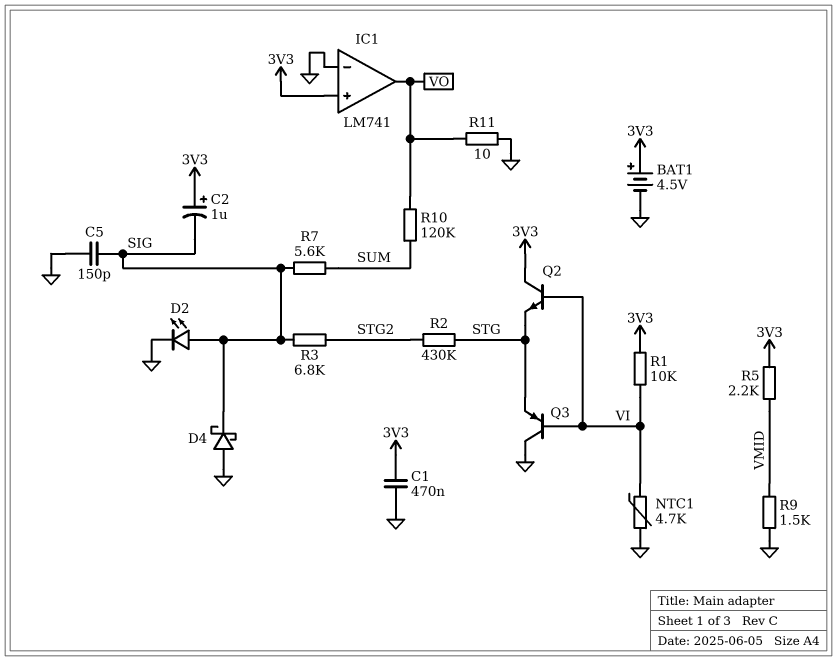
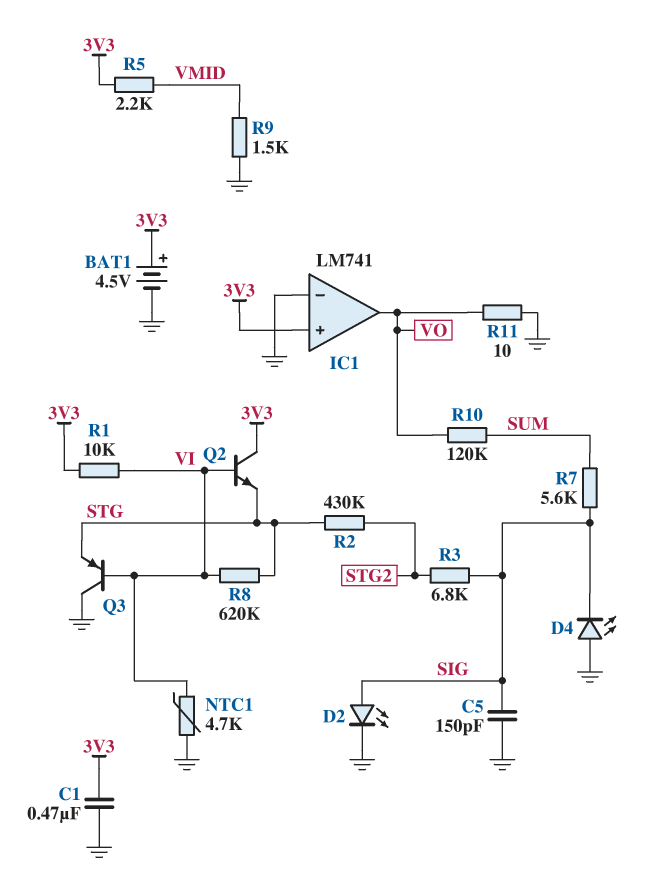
C2: 1uF (plus 3V3, minus SIG) -> none
D4: schottky (A GND, K SIG) -> LED (A GND, K SIG)
R8: none -> 620k (STG, VI)

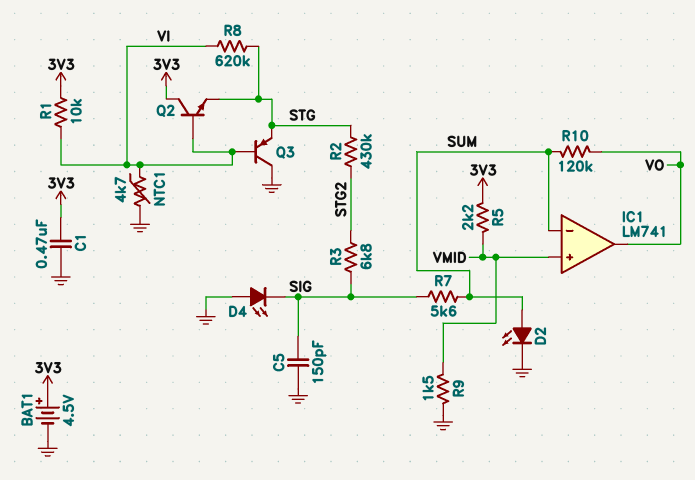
D2: LED (A SIG, K GND) -> LED (A SUM, K GND)
IC1 pin in+: 3V3 -> VMID
IC1 pin in-: GND -> SUM
R11: 10 (GND, VO) -> none

